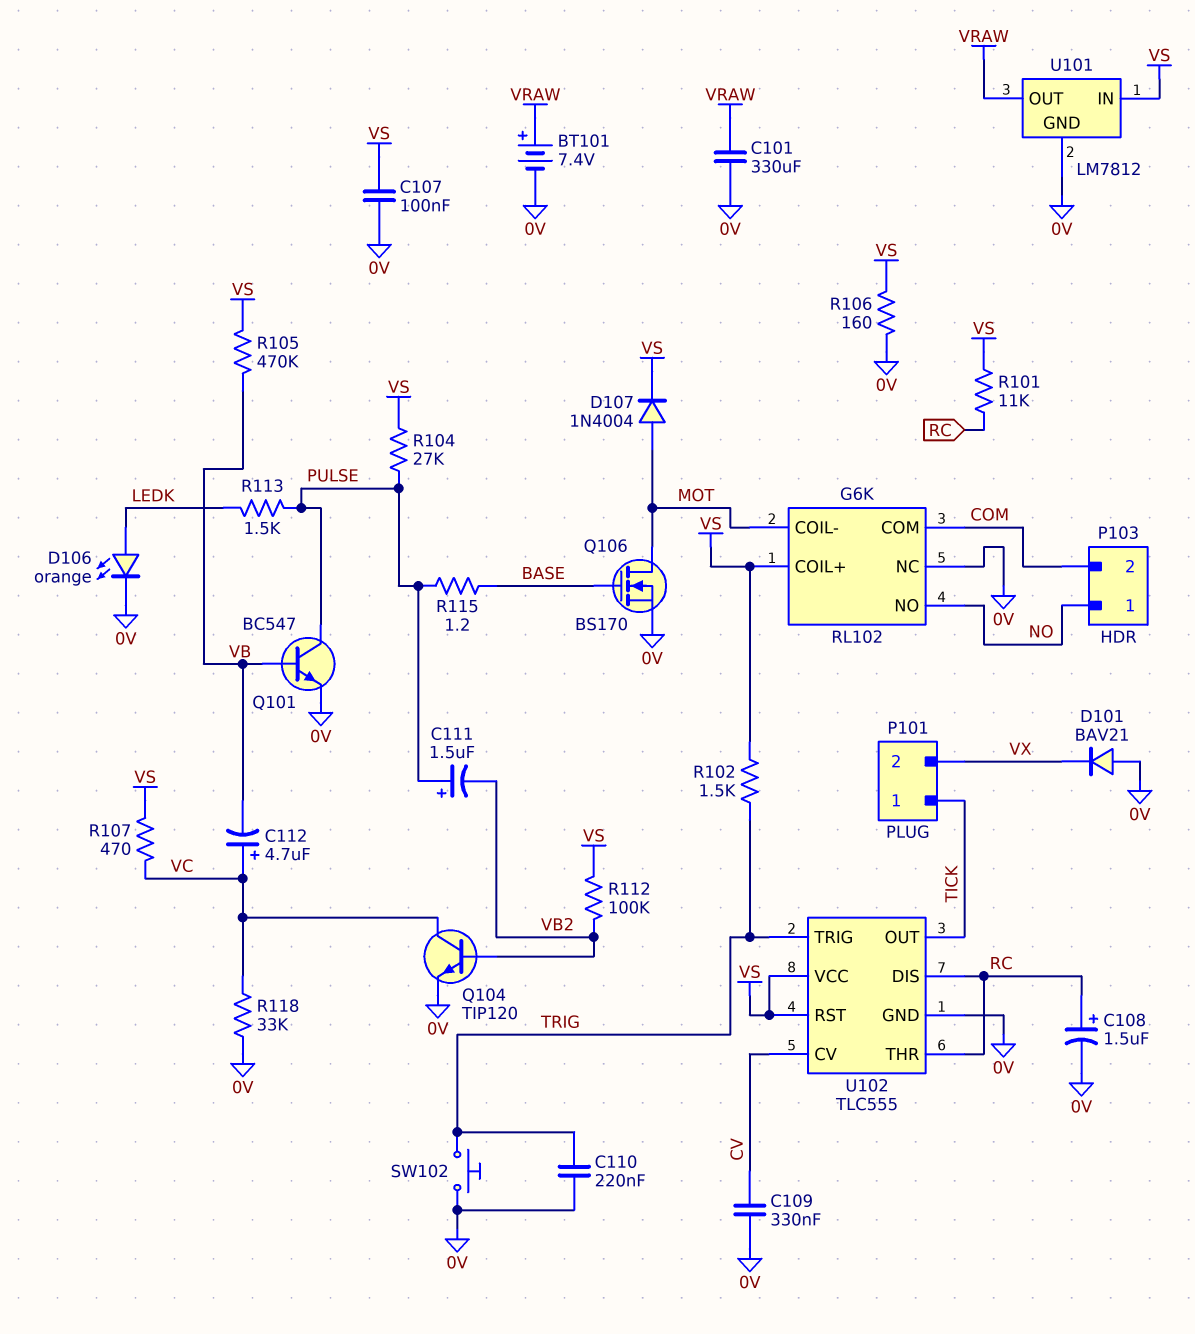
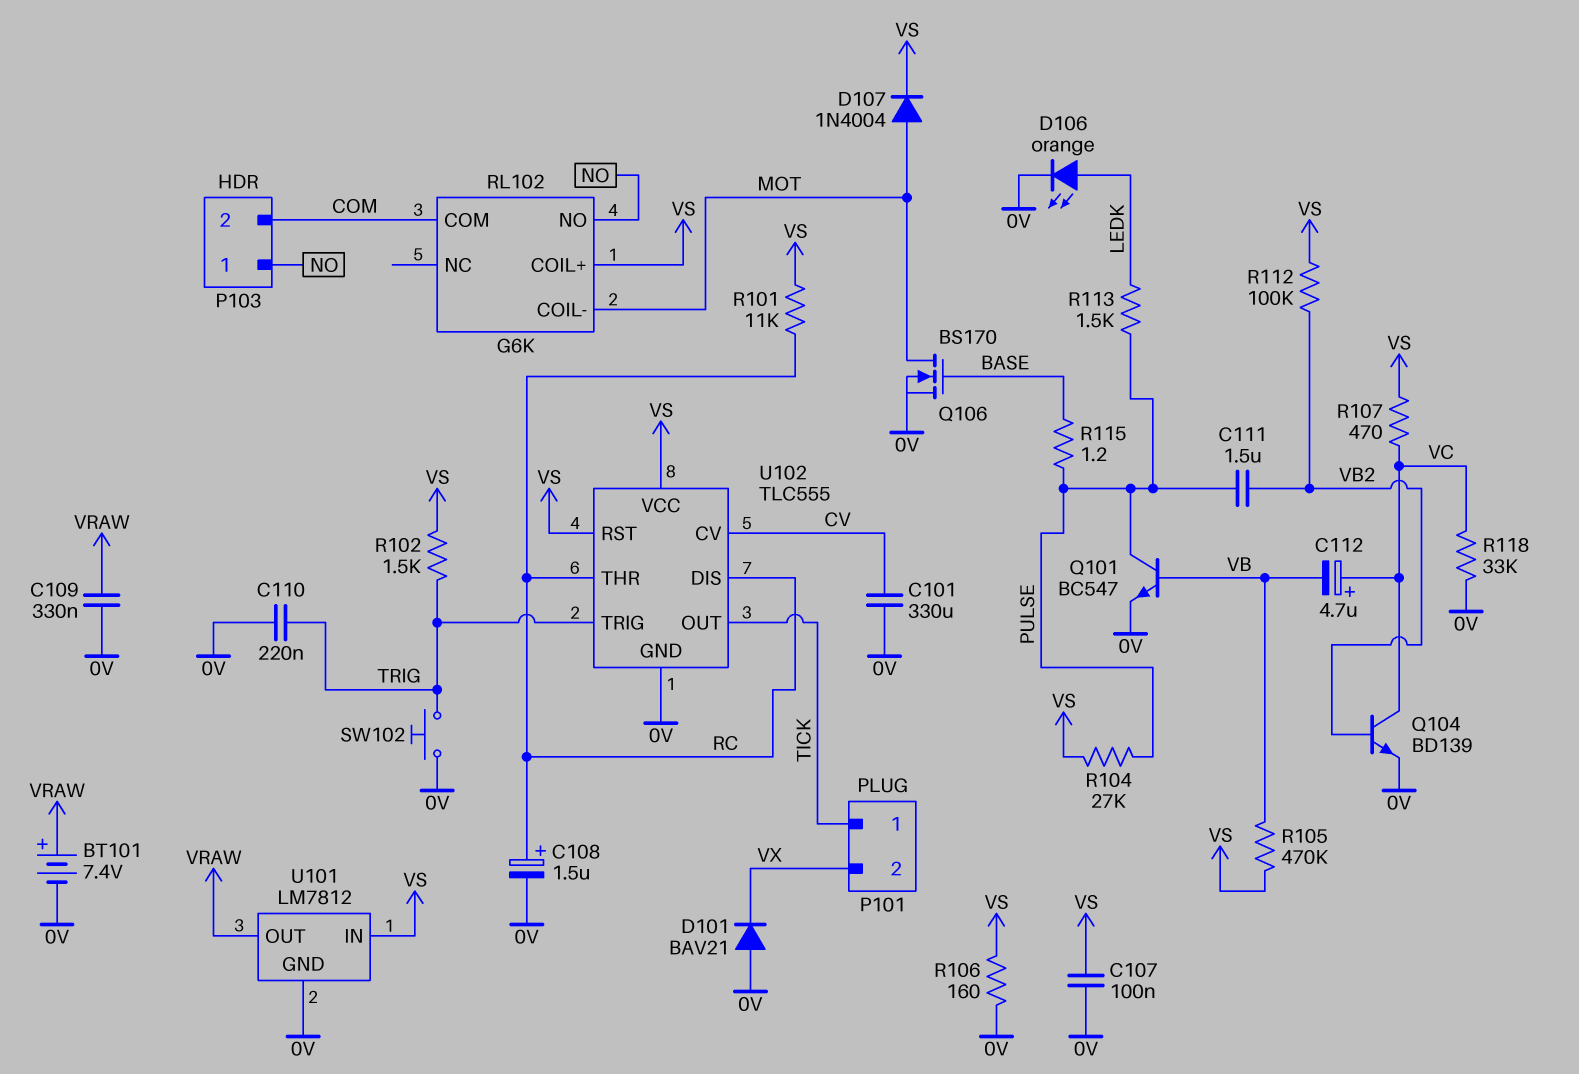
C101: 330uF (0V, VRAW) -> 330uF (0V, CV)
C109: 330nF (0V, CV) -> 330nF (0V, VRAW)
C111: 1.5uF (plus PULSE, minus VB2) -> 1.5uF (PULSE, VB2)
Q104: NPN TIP120 (B VB2, C VC, E 0V) -> NPN BD139 (B VB2, C VC, E 0V)
RL102 pin NC: 0V -> none

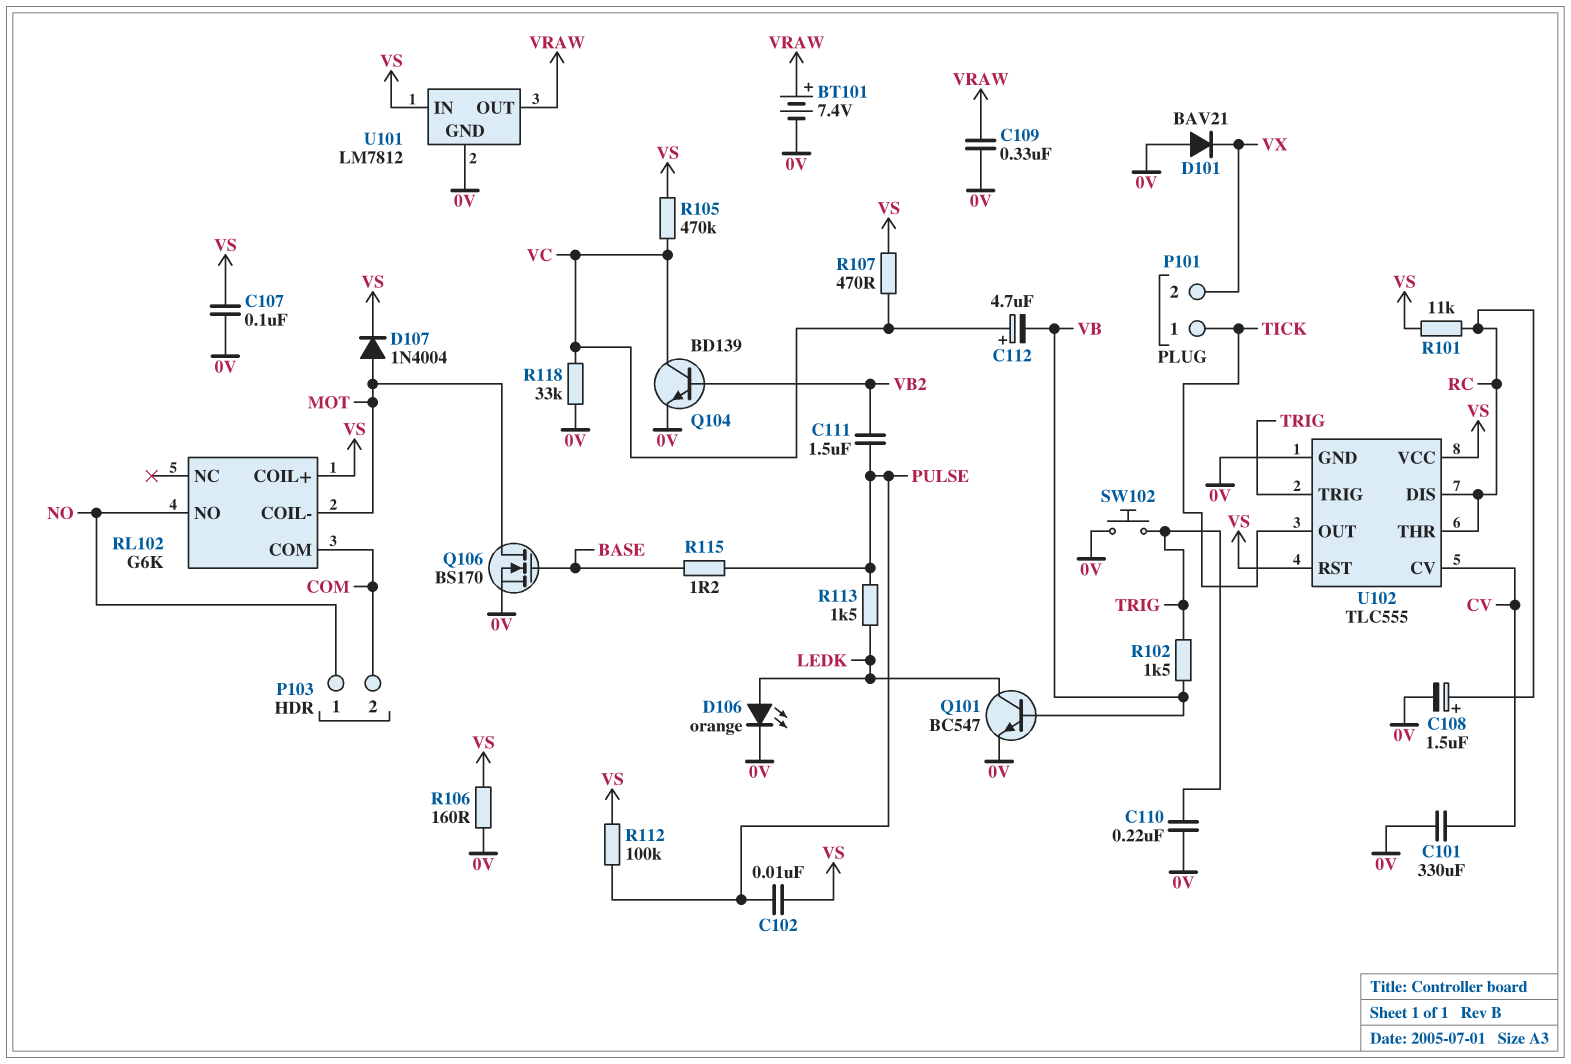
C102: none -> 10nF (PULSE, VS)
Q101: NPN BC547 (B VB, C PULSE, E 0V) -> NPN BC547 (B VB, C LEDK, E 0V)
R102: 1.5k (TRIG, VS) -> 1.5k (TRIG, VB)
R104: 27k (PULSE, VS) -> none
R105: 470k (VB, VS) -> 470k (VC, VS)
R112: 100k (VB2, VS) -> 100k (PULSE, VS)

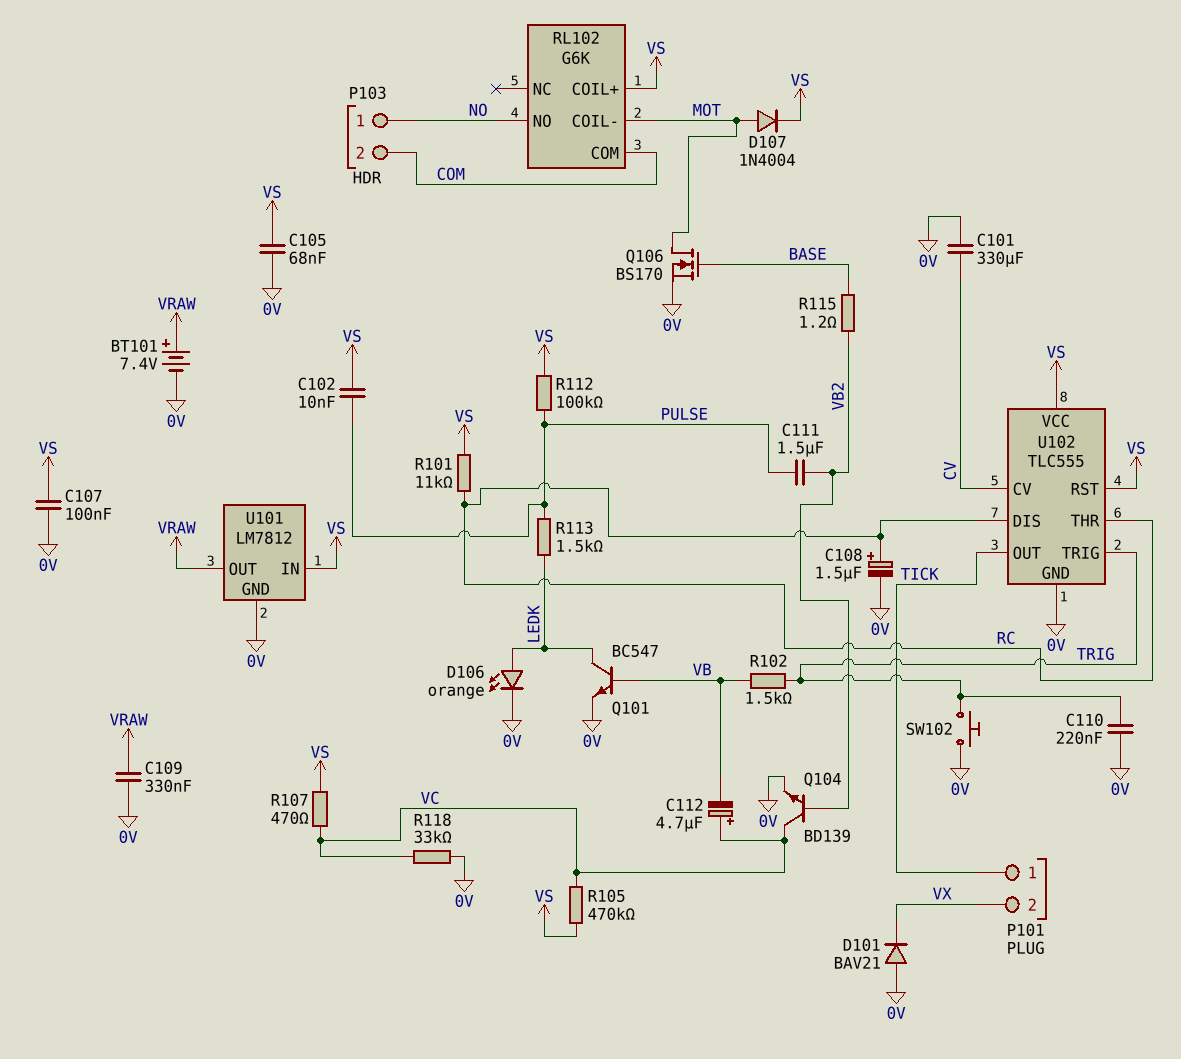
C105: none -> 68nF (0V, VS)
R106: 160 (0V, VS) -> none
R115: 1.2 (BASE, PULSE) -> 1.2 (BASE, VB2)

